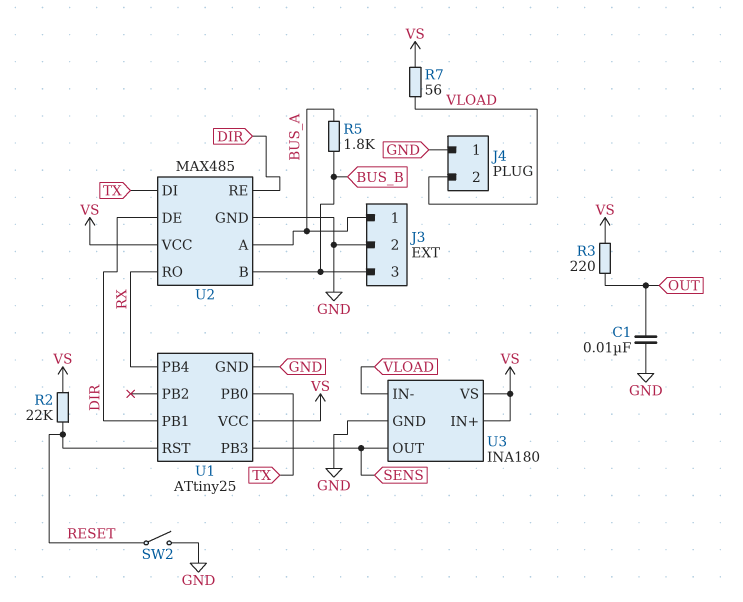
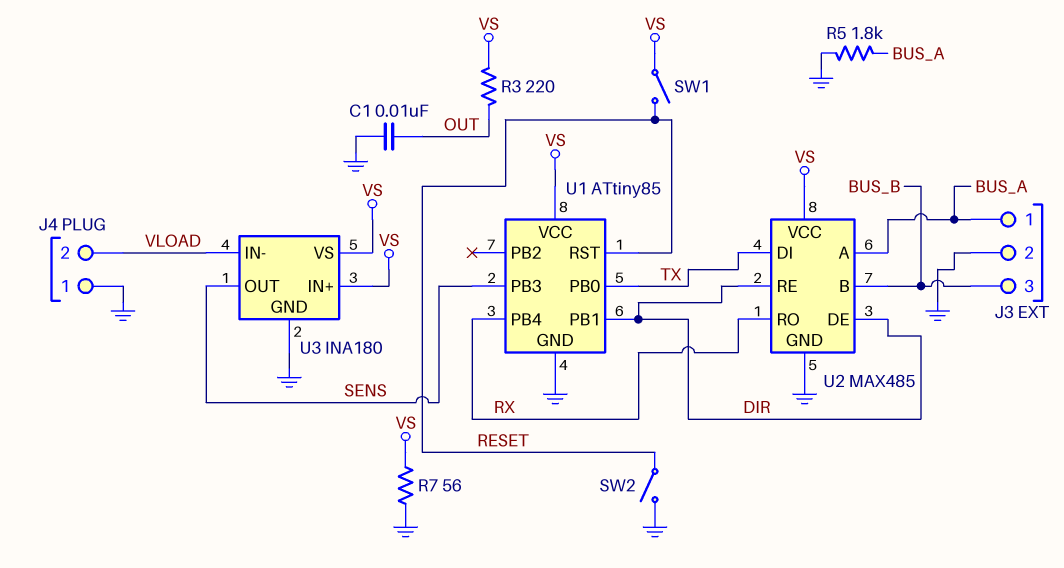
R2: 22k (RESET, VS) -> none
R5: 1.8k (BUS_A, BUS_B) -> 1.8k (BUS_A, GND)
R7: 56 (VLOAD, VS) -> 56 (GND, VS)
SW1: none -> switch (RESET, VS)
U1: ATtiny25 -> ATtiny85

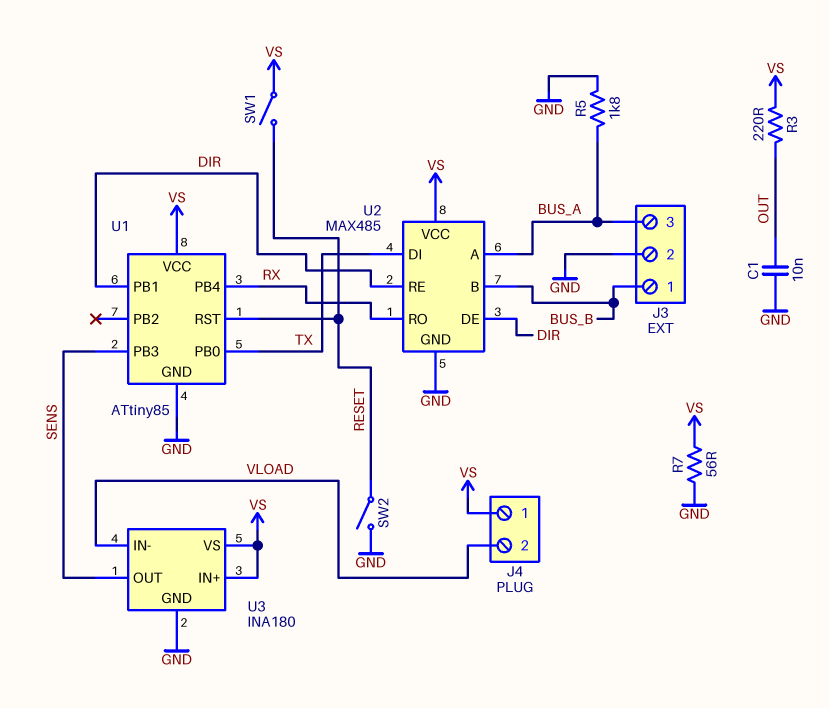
J3 pin 1: BUS_A -> BUS_B
J3 pin 3: BUS_B -> BUS_A
J4 pin 1: GND -> VS

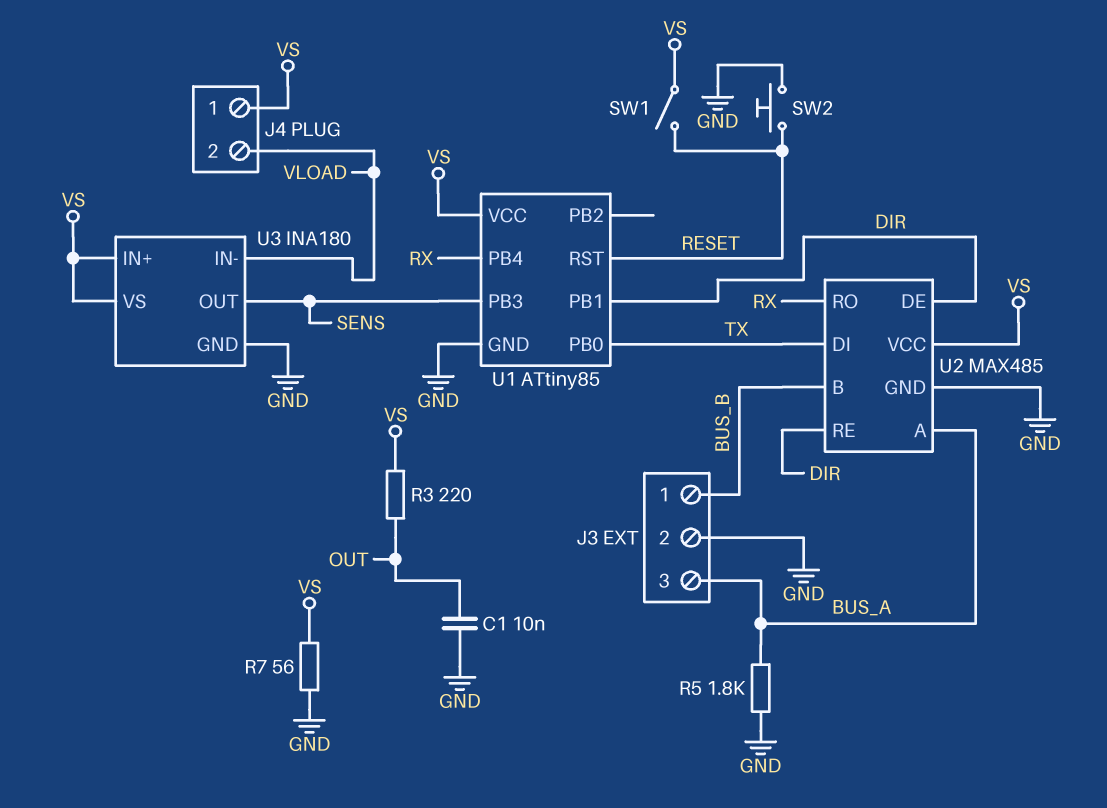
SW2: switch (GND, RESET) -> button (GND, RESET)

